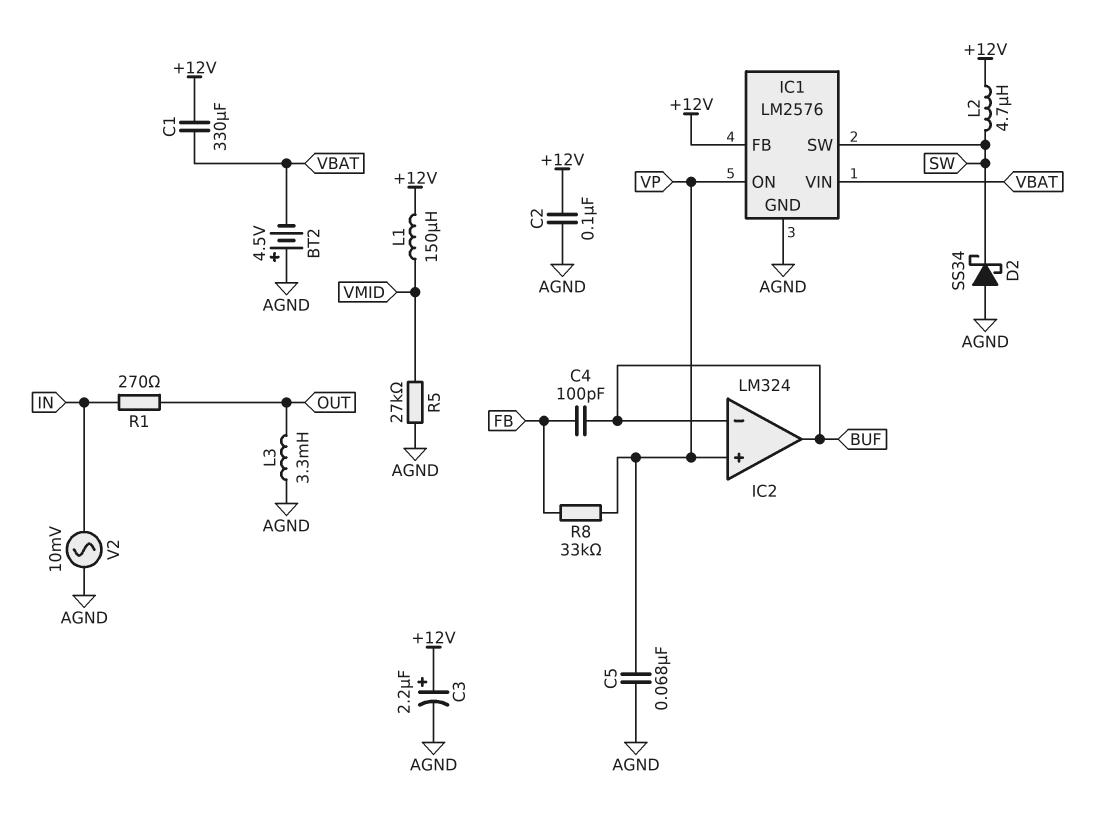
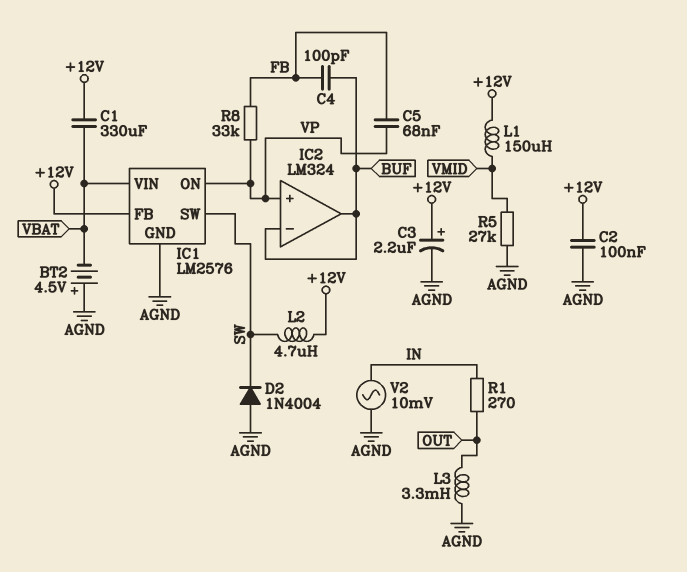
C5: 68nF (AGND, VP) -> 68nF (FB, VP)
D2: schottky SS34 (A AGND, K SW) -> diode 1N4004 (A AGND, K SW)

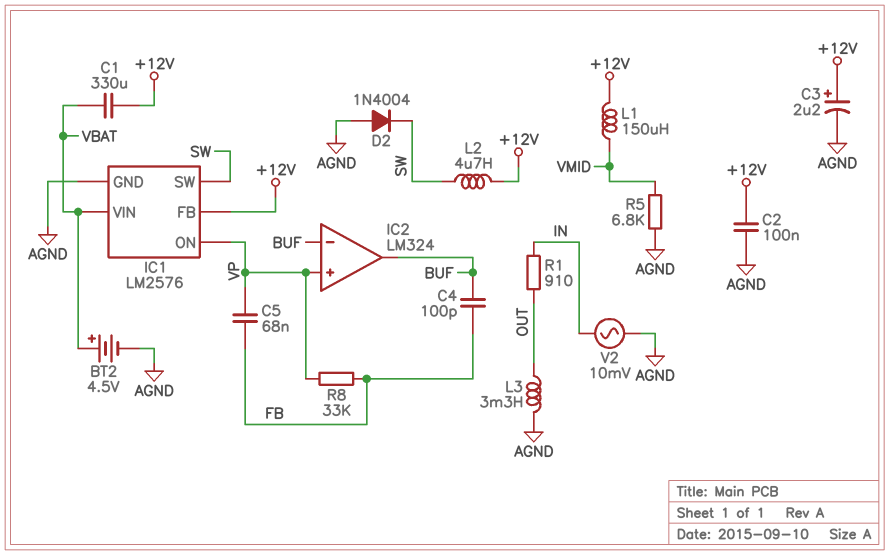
BT2: 4.5V (plus AGND, minus VBAT) -> 4.5V (plus VBAT, minus AGND)
R1: 270 (IN, OUT) -> 910 (IN, OUT)
R5: 27k (AGND, VMID) -> 6.8k (AGND, VMID)

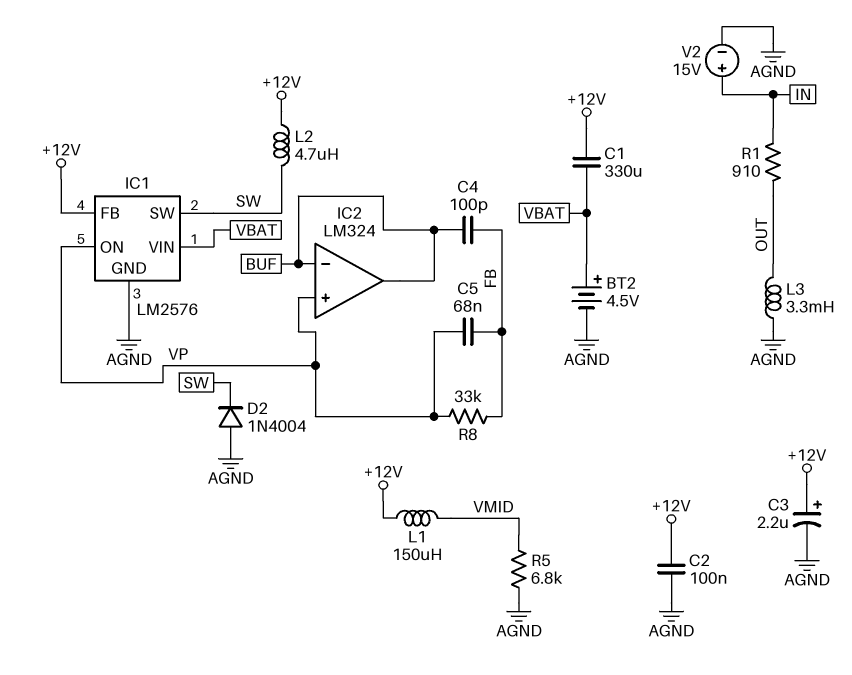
V2: AC 10mV (AGND, IN) -> 15V (plus IN, minus AGND)

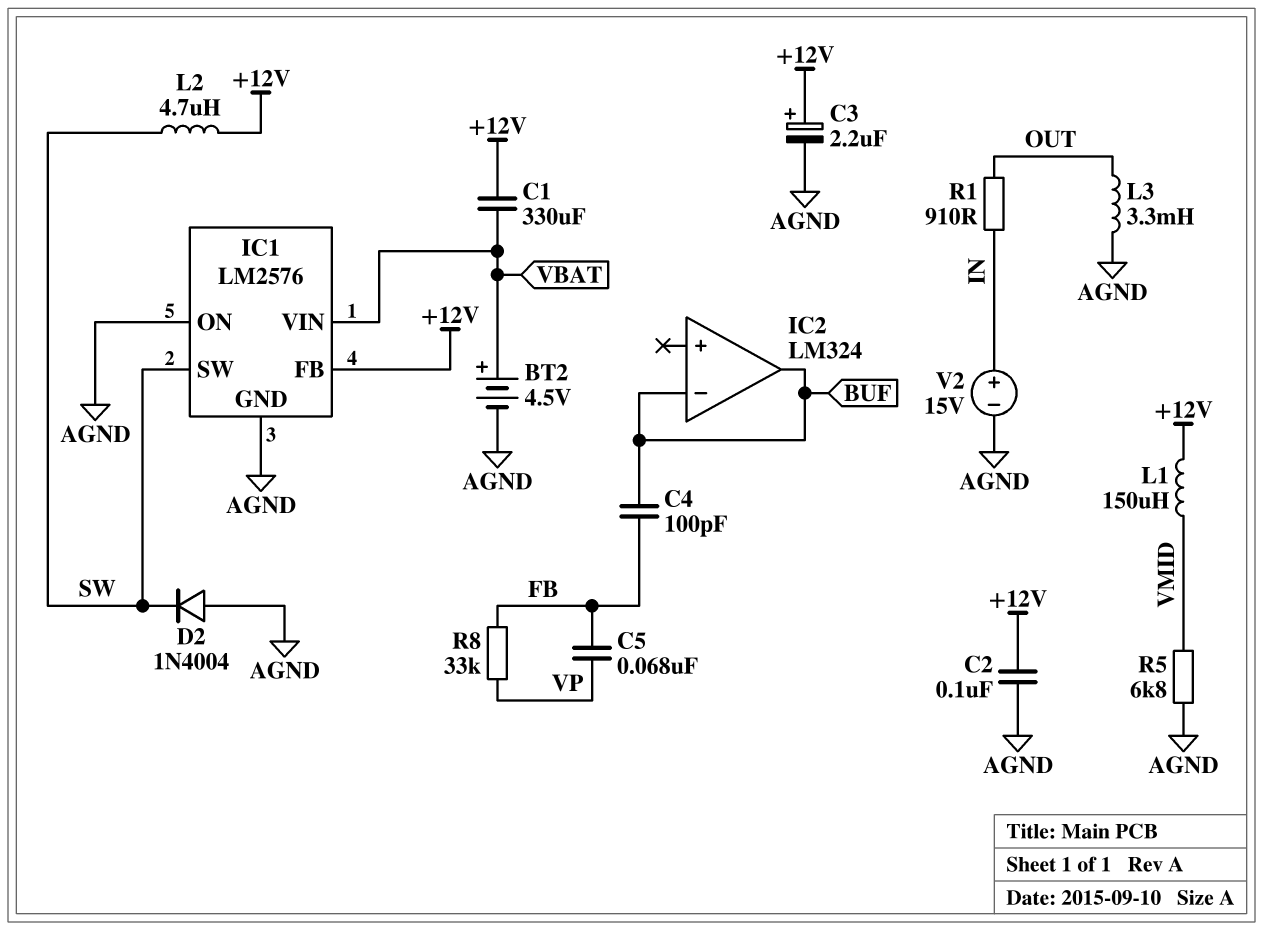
IC1 pin ON: VP -> AGND
IC2 pin in+: VP -> none

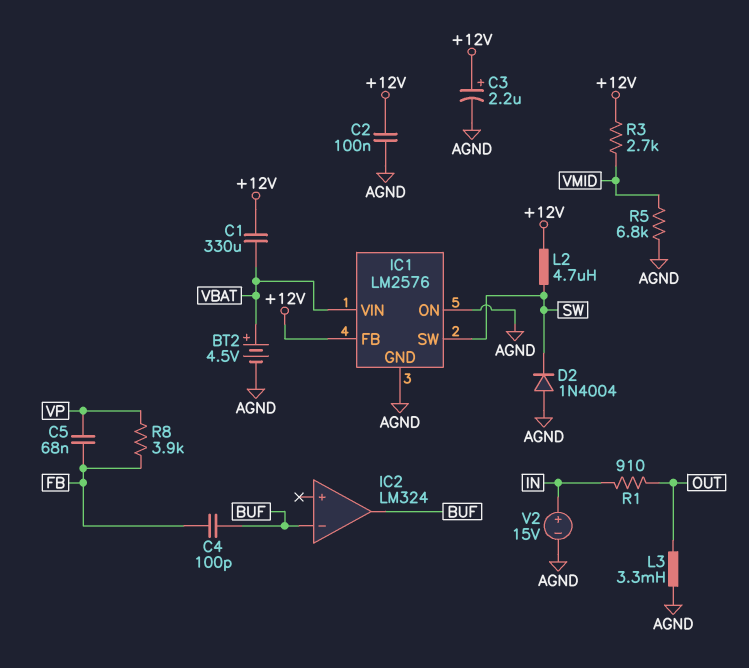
L1: 150uH (+12V, VMID) -> none
R3: none -> 2.7k (+12V, VMID)
R8: 33k (FB, VP) -> 3.9k (FB, VP)

